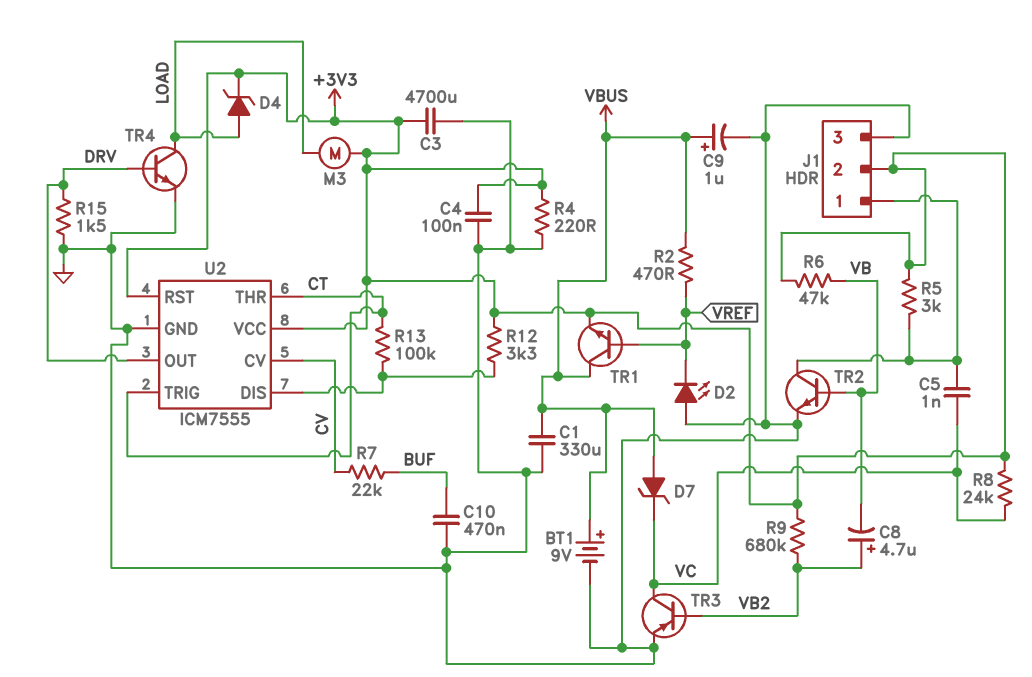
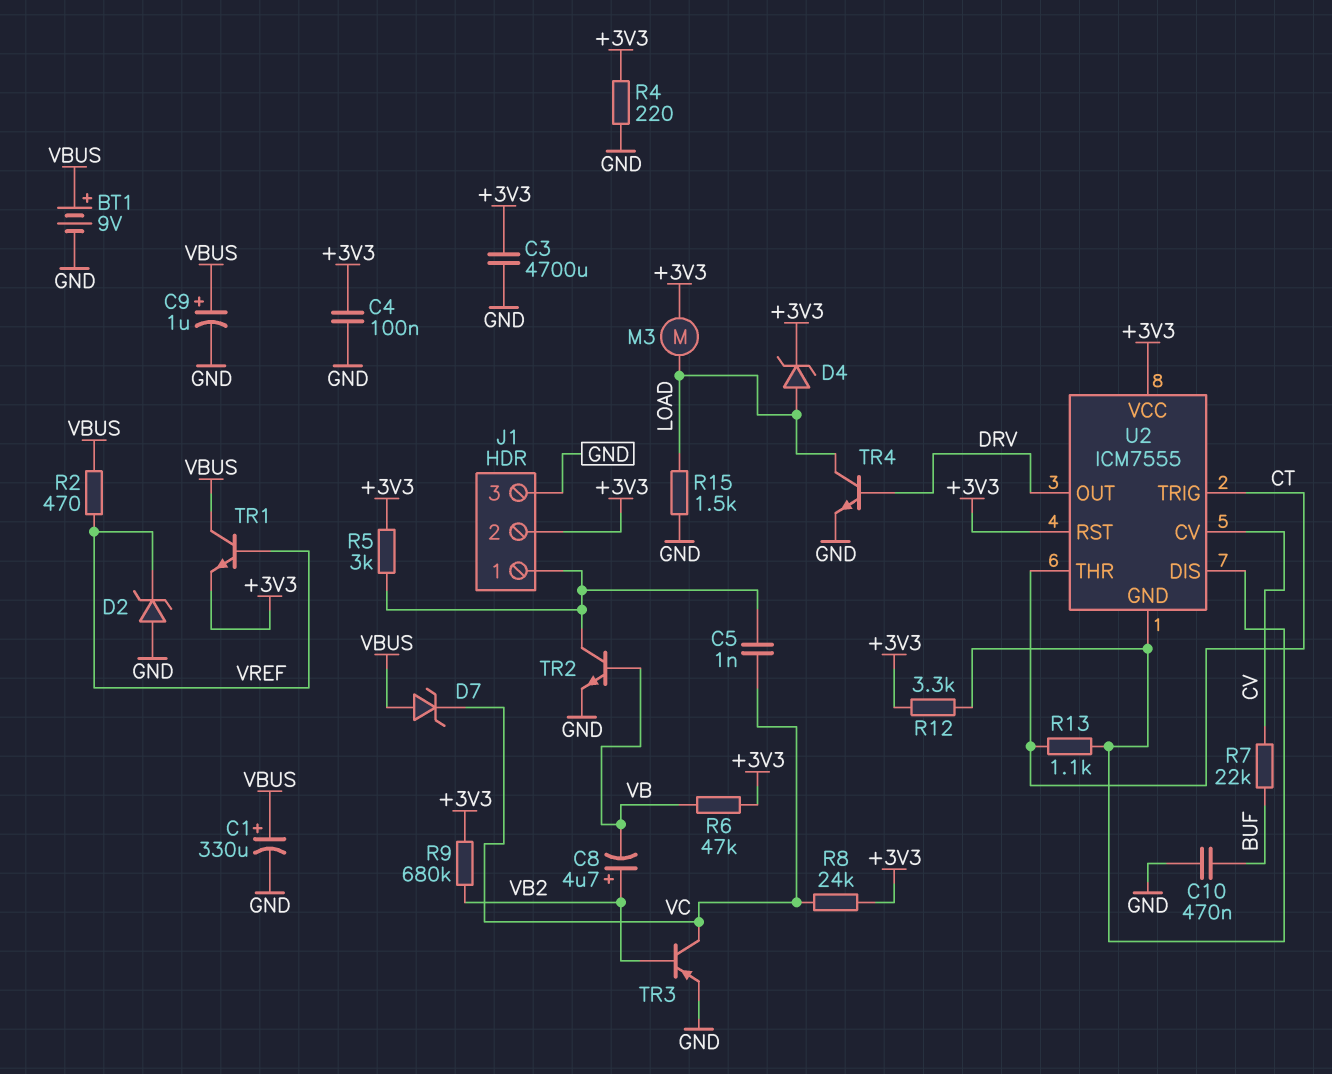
C1: 330uF (GND, VBUS) -> 330uF (plus VBUS, minus GND)
D2: LED (A GND, K VREF) -> zener (A GND, K VREF)
R13: 100k (CT, U2/DIS) -> 1.1k (CT, U2/DIS)
R15: 1.5k (DRV, GND) -> 1.5k (GND, LOAD)
U2 pin GND: GND -> U2/DIS

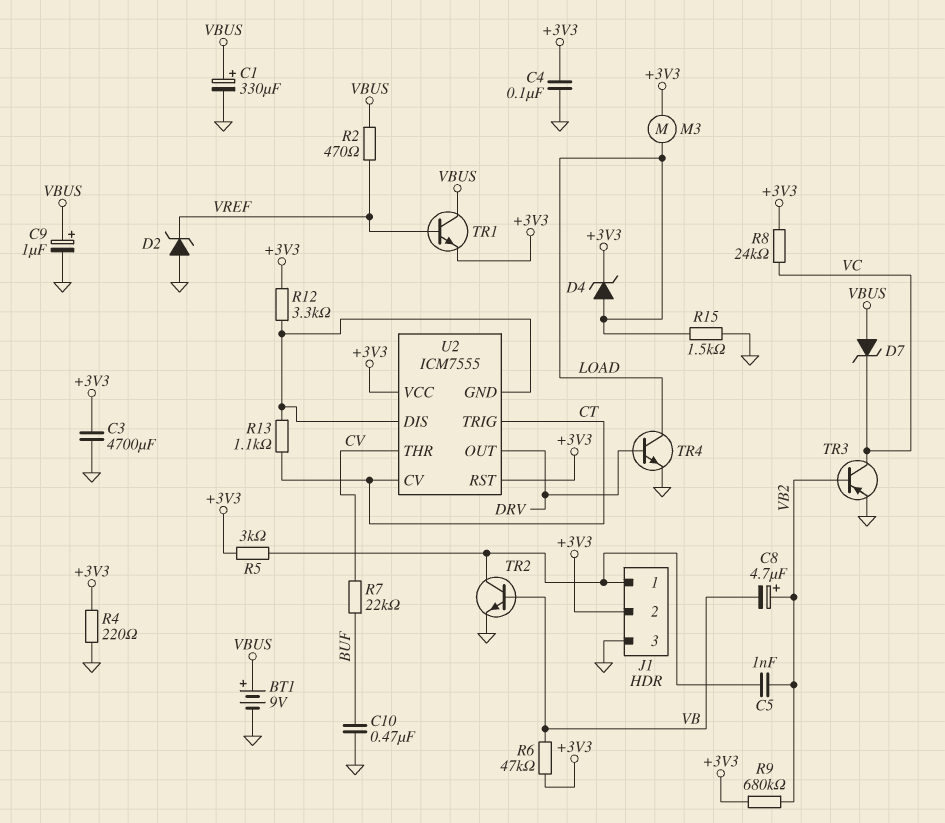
C5: 1nF (J1/1, VC) -> 1nF (J1/1, VB2)
U2 pin CV: CV -> CT
U2 pin THR: CT -> CV

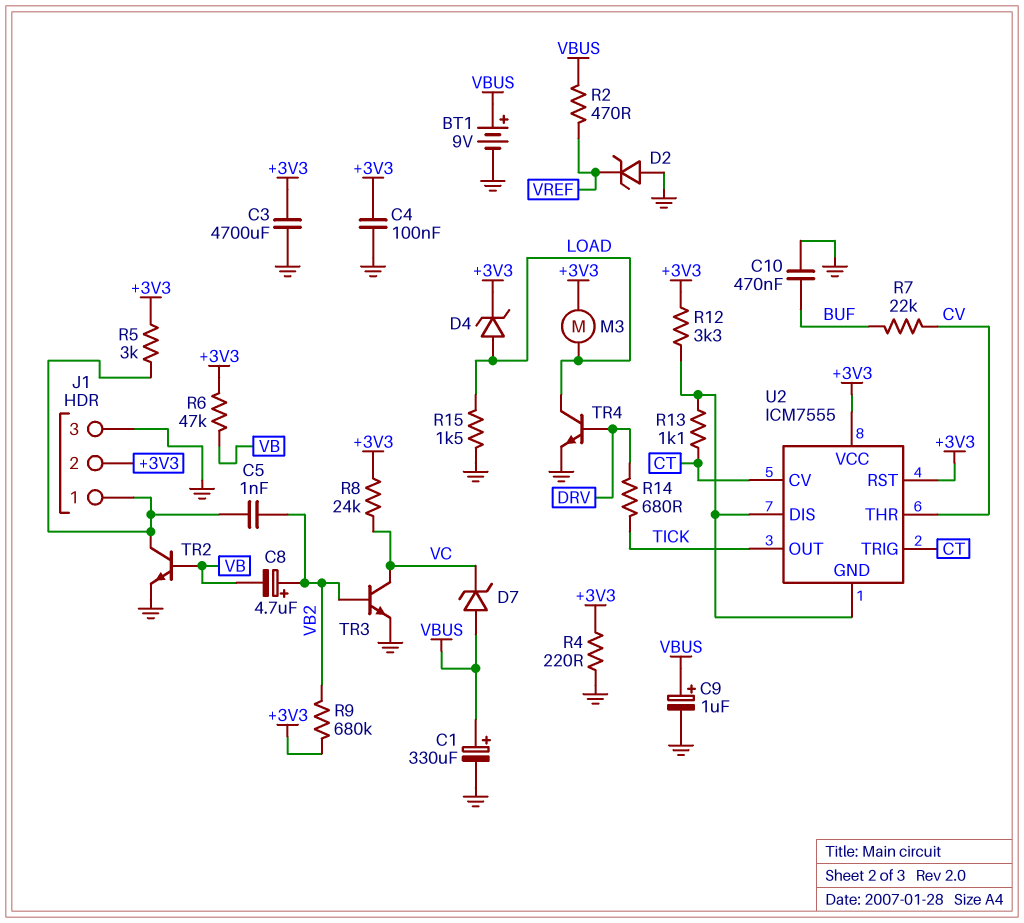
R14: none -> 680 (DRV, TICK)
TR1: NPN (B VREF, C VBUS, E +3V3) -> none
TR3: PNP (B VB2, C VC, E GND) -> NPN (B VB2, C VC, E GND)
U2 pin OUT: DRV -> TICK

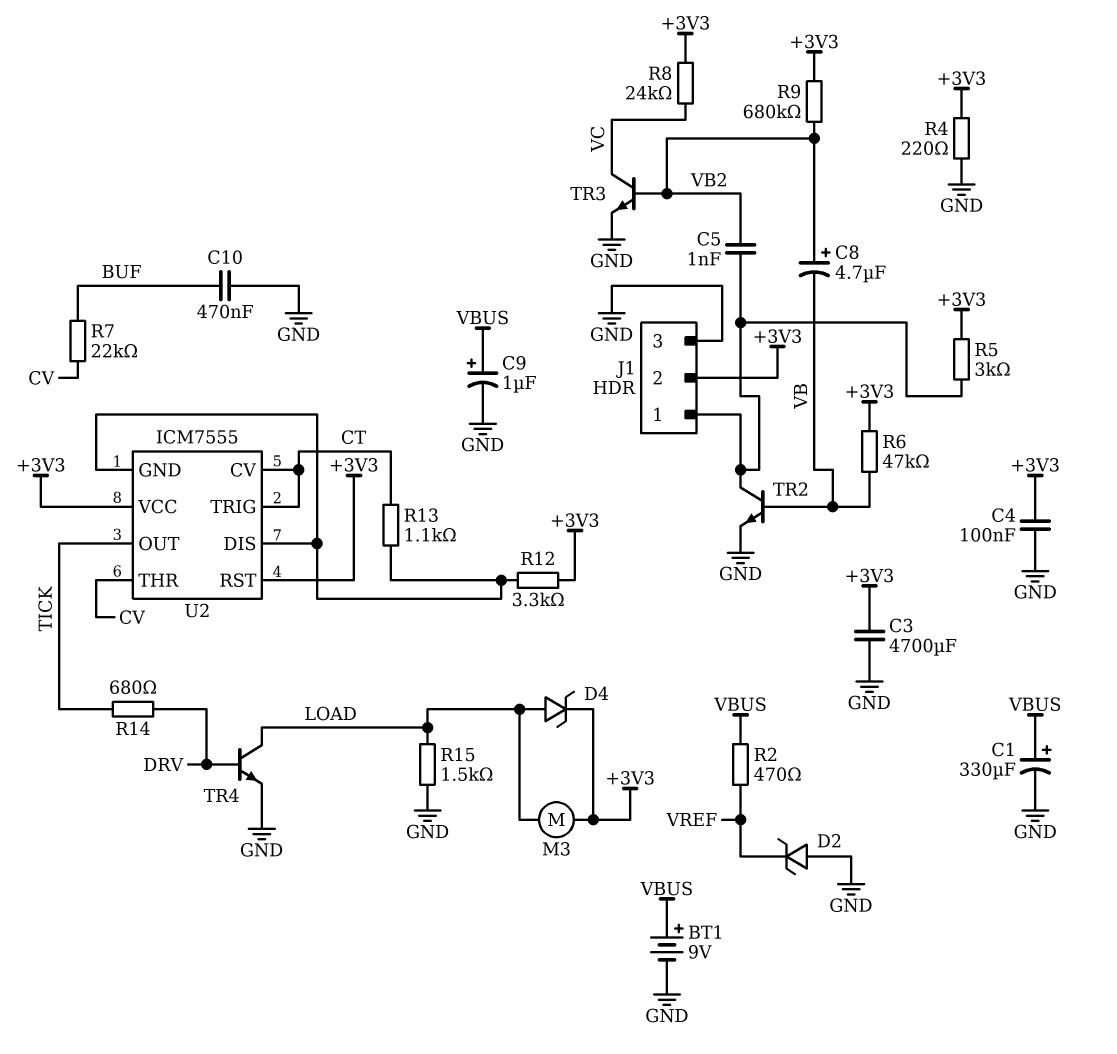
D7: zener (A VBUS, K VC) -> none

